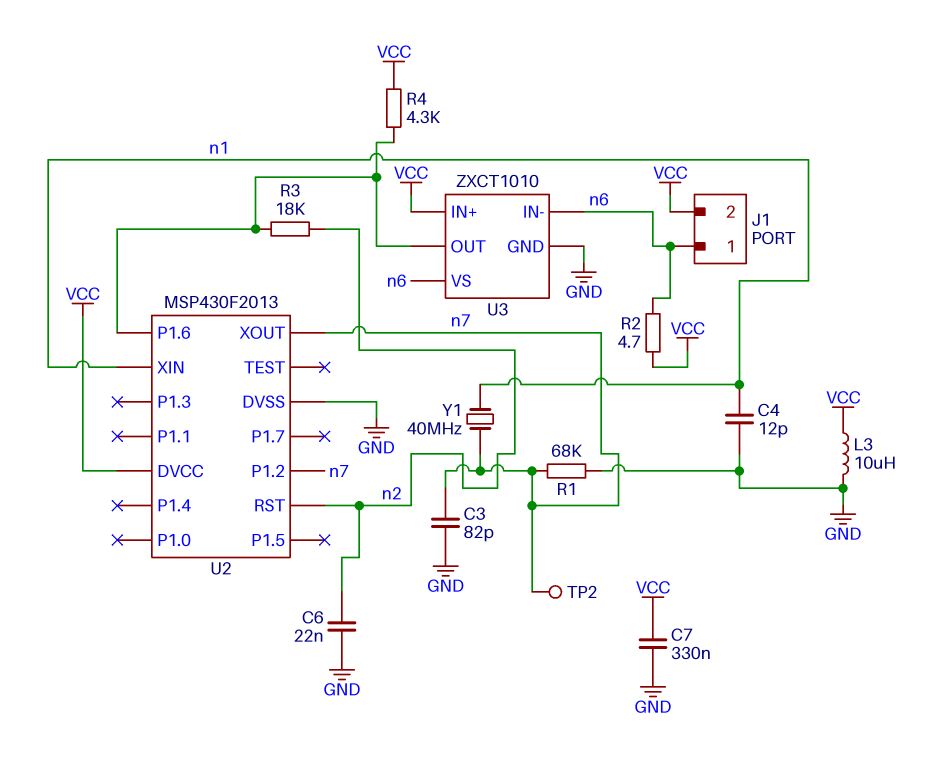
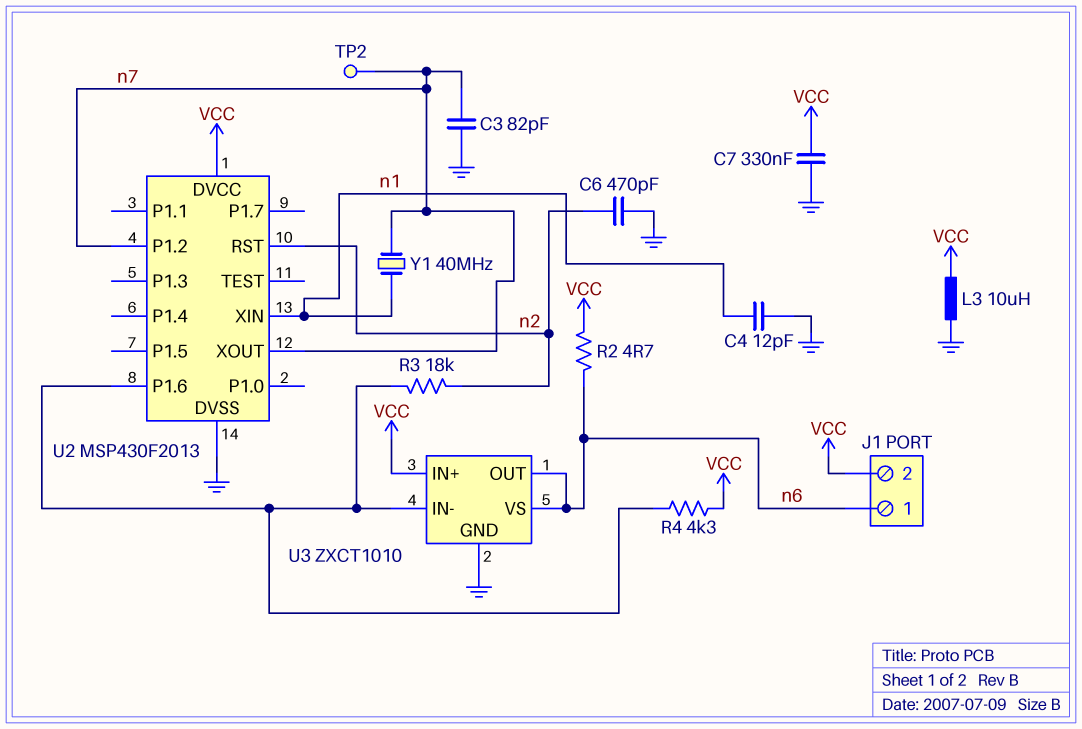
C6: 22nF (GND, n2) -> 470pF (GND, n2)
R1: 68k (GND, n7) -> none
U3 pin IN-: n6 -> U2/P1.6
U3 pin OUT: U2/P1.6 -> n6

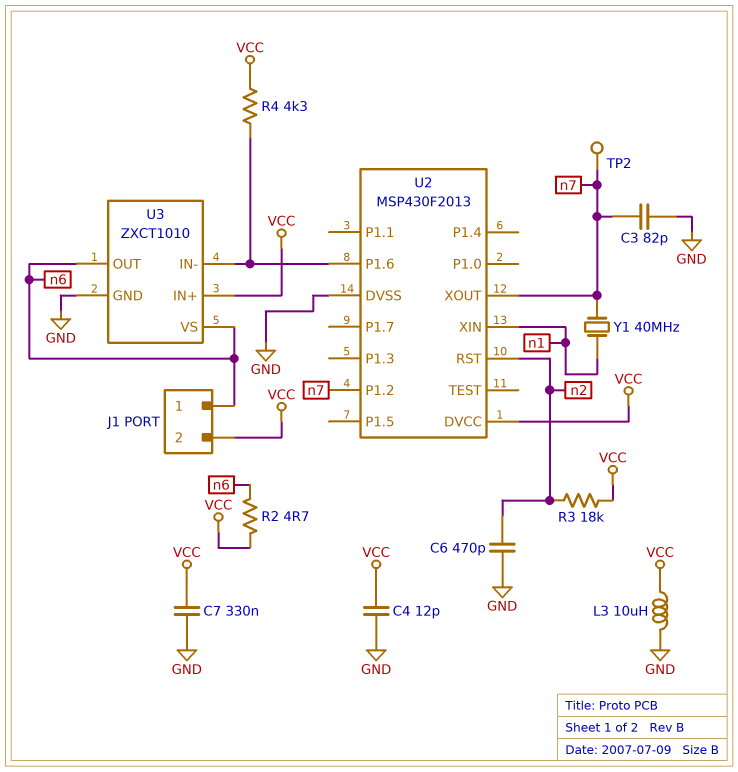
C4: 12pF (GND, n1) -> 12pF (GND, VCC)
R3: 18k (U2/P1.6, n2) -> 18k (VCC, n2)

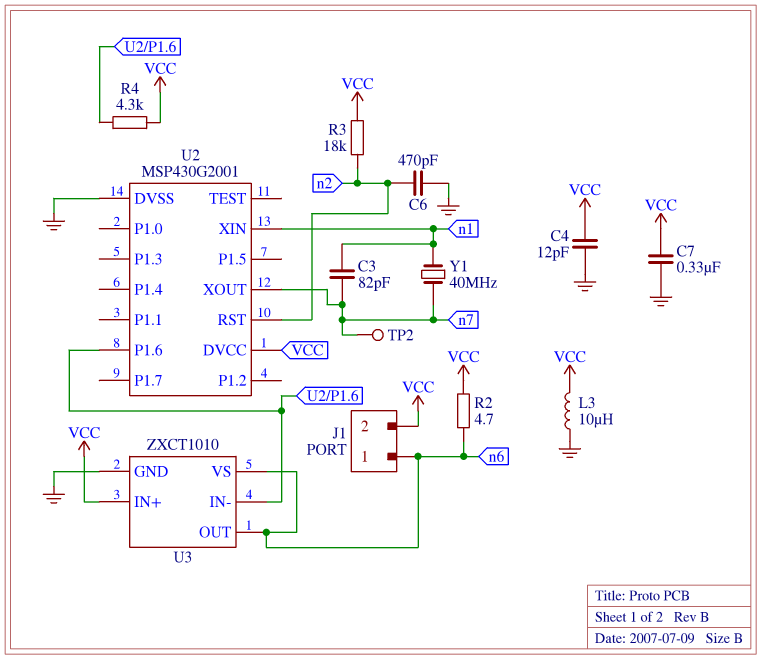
C3: 82pF (GND, n7) -> 82pF (n1, n7)
U2: MSP430F2013 -> MSP430G2001
U2 pin P1.2: n7 -> none

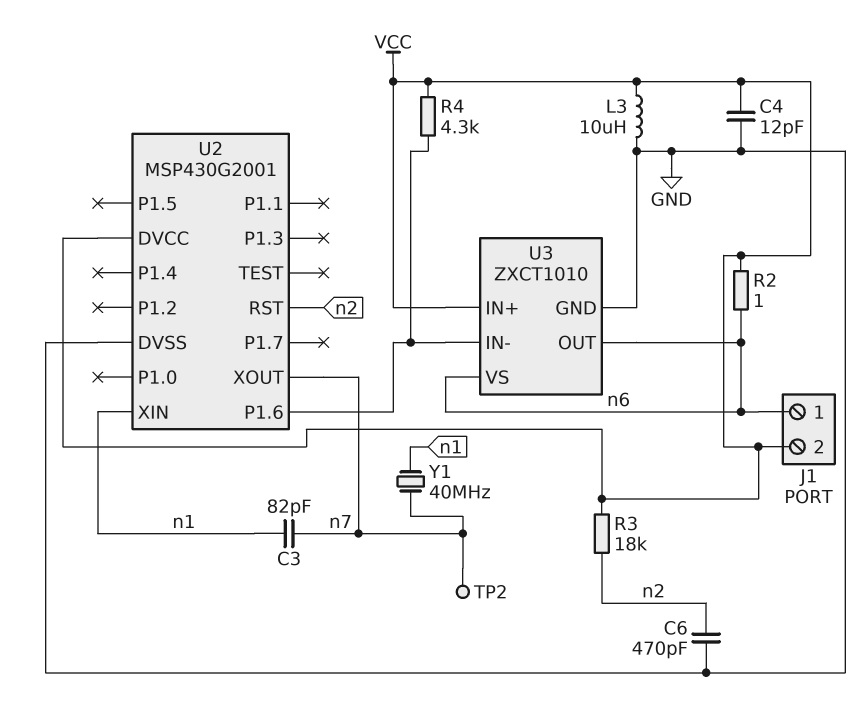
C7: 330nF (GND, VCC) -> none
R2: 4.7 (VCC, n6) -> 1 (VCC, n6)

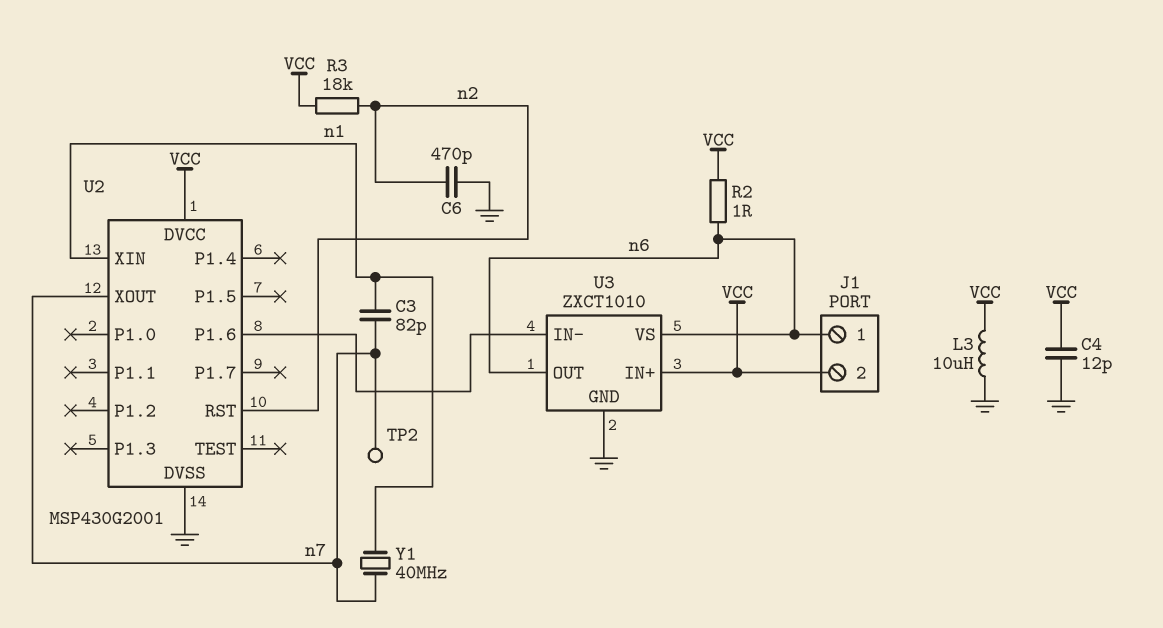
R4: 4.3k (U2/P1.6, VCC) -> none

